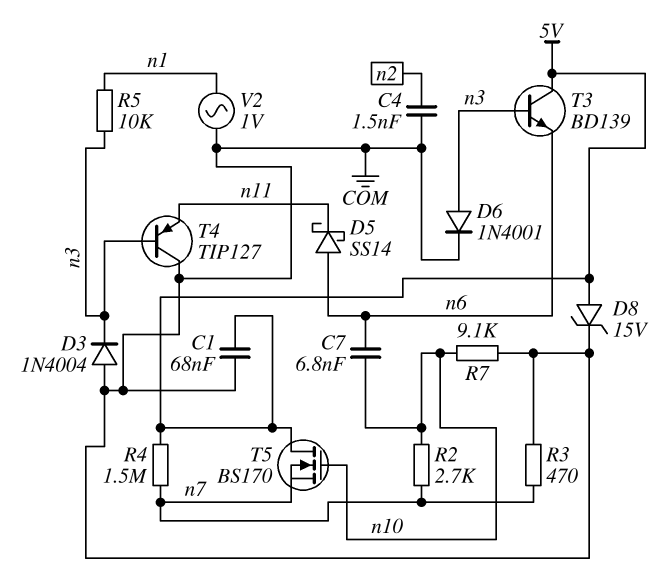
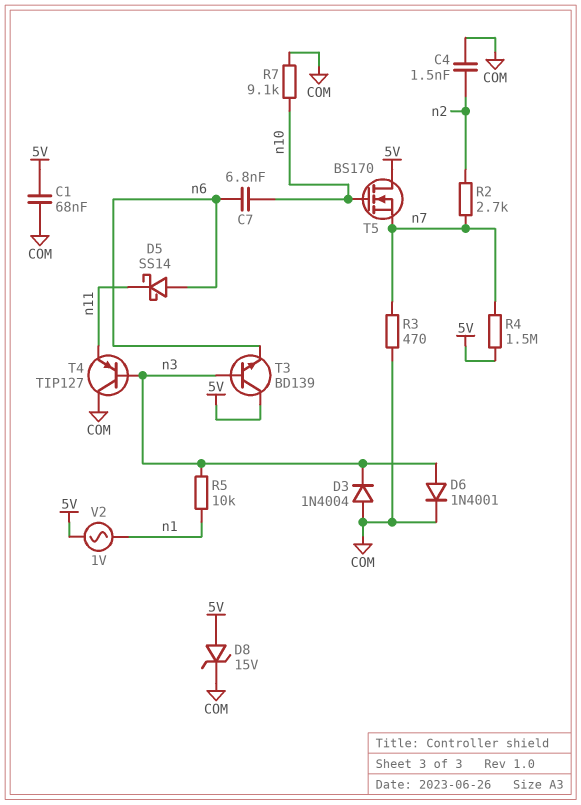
R2: 2.7k (n7, n10) -> 2.7k (n2, n7)
V2: AC 1V (COM, n1) -> AC 1V (5V, n1)

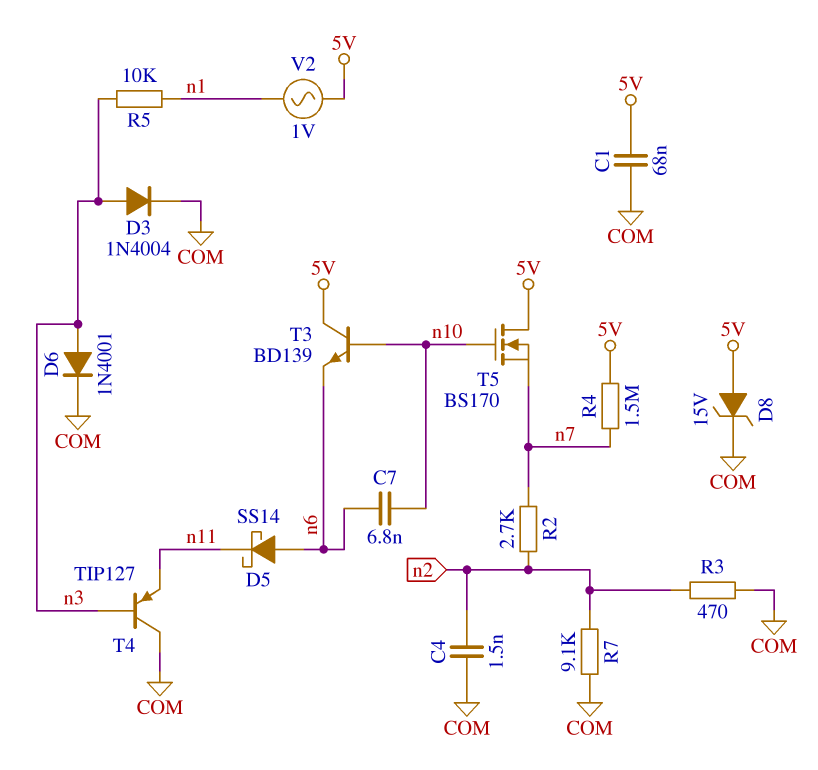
D3: diode 1N4004 (A COM, K n3) -> diode 1N4004 (A n3, K COM)
R3: 470 (COM, n7) -> 470 (COM, n2)
R7: 9.1k (COM, n10) -> 9.1k (COM, n2)
T3: NPN BD139 (B n3, C 5V, E n6) -> NPN BD139 (B n10, C 5V, E n6)

